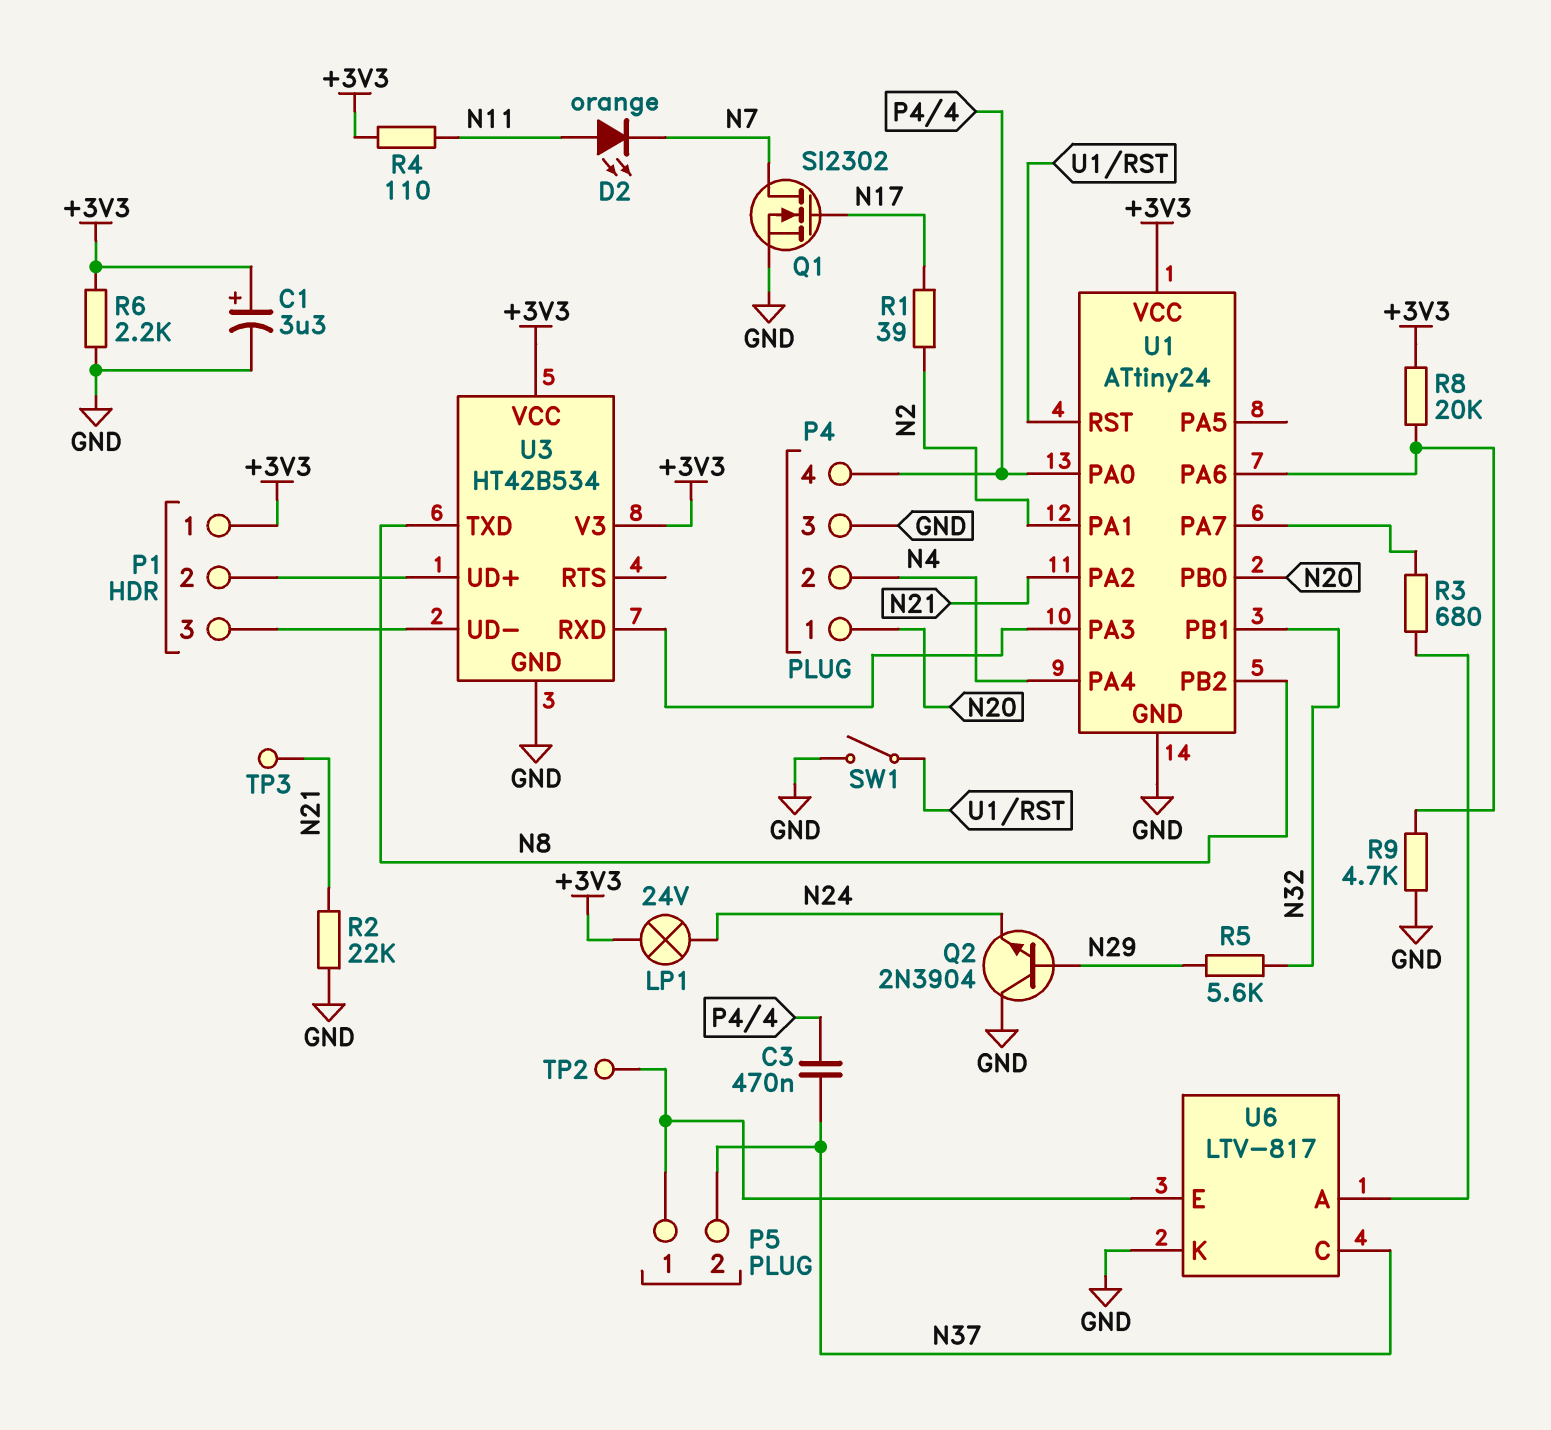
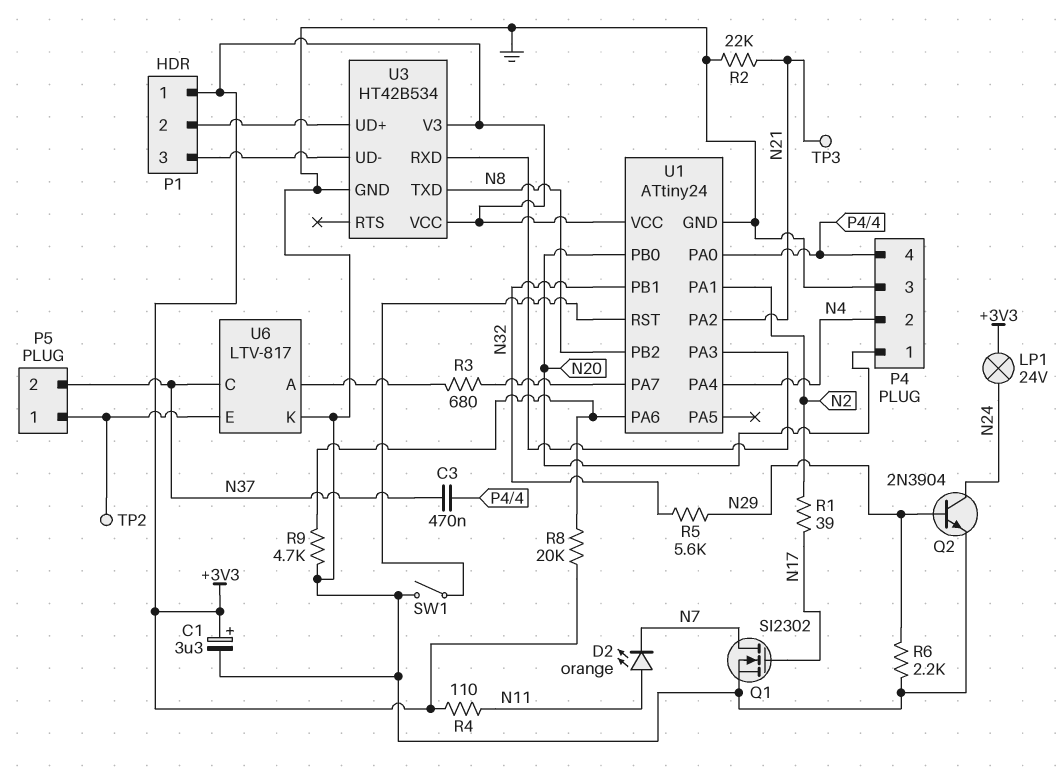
Q2: NPN 2N3904 (B N29, C GND, E N24) -> NPN 2N3904 (B N29, C N24, E GND)
R6: 2.2k (+3V3, GND) -> 2.2k (GND, N29)

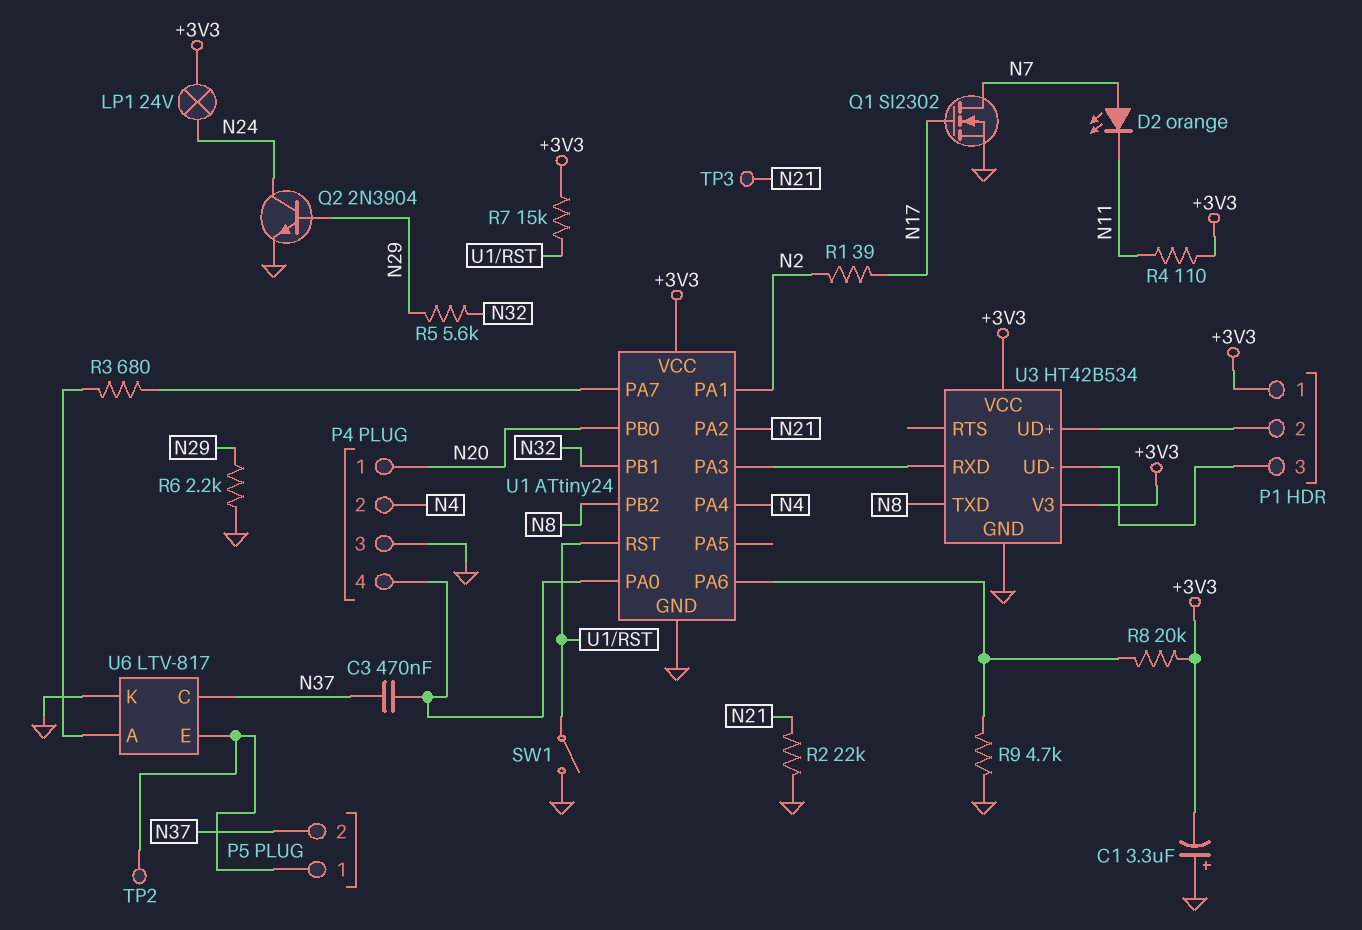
C1: 3.3uF (plus +3V3, minus GND) -> 3.3uF (plus GND, minus +3V3)
D2: LED orange (A N11, K N7) -> LED orange (A N7, K N11)
R7: none -> 15k (+3V3, U1/RST)

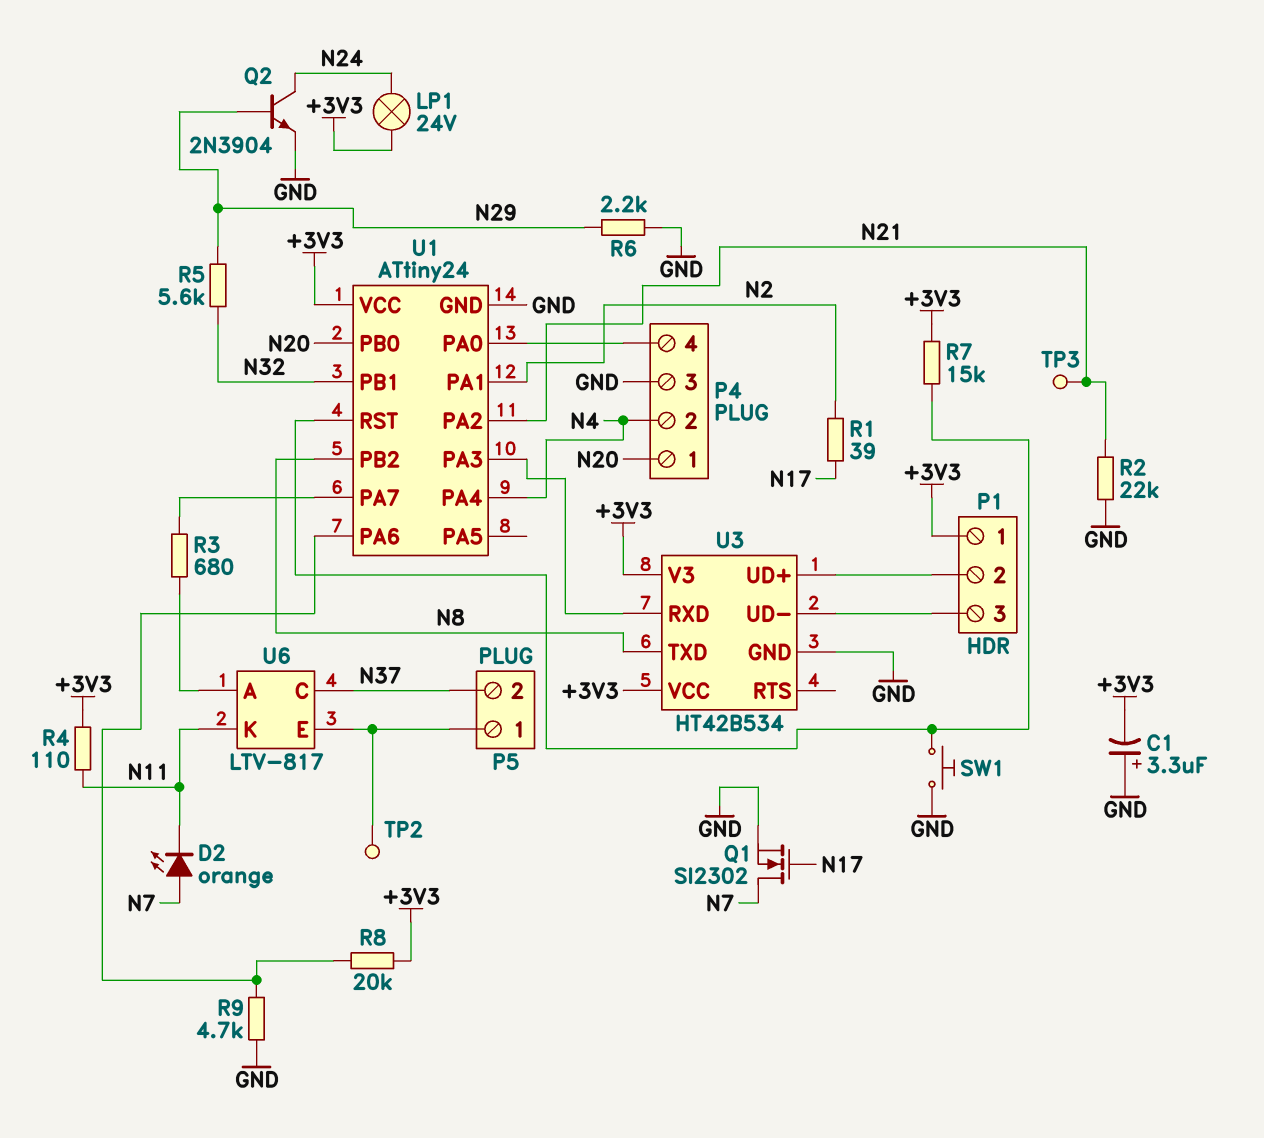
C3: 470nF (N37, P4/4) -> none
SW1: switch (GND, U1/RST) -> button (GND, U1/RST)
U6 pin K: GND -> N11

